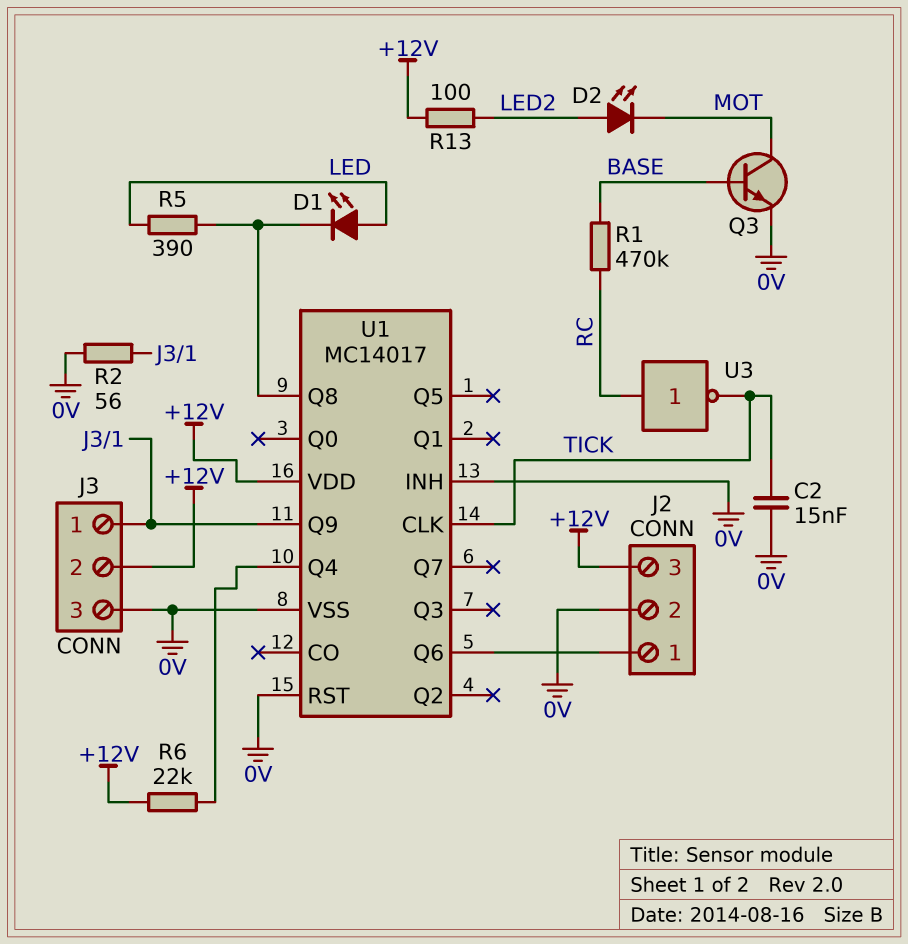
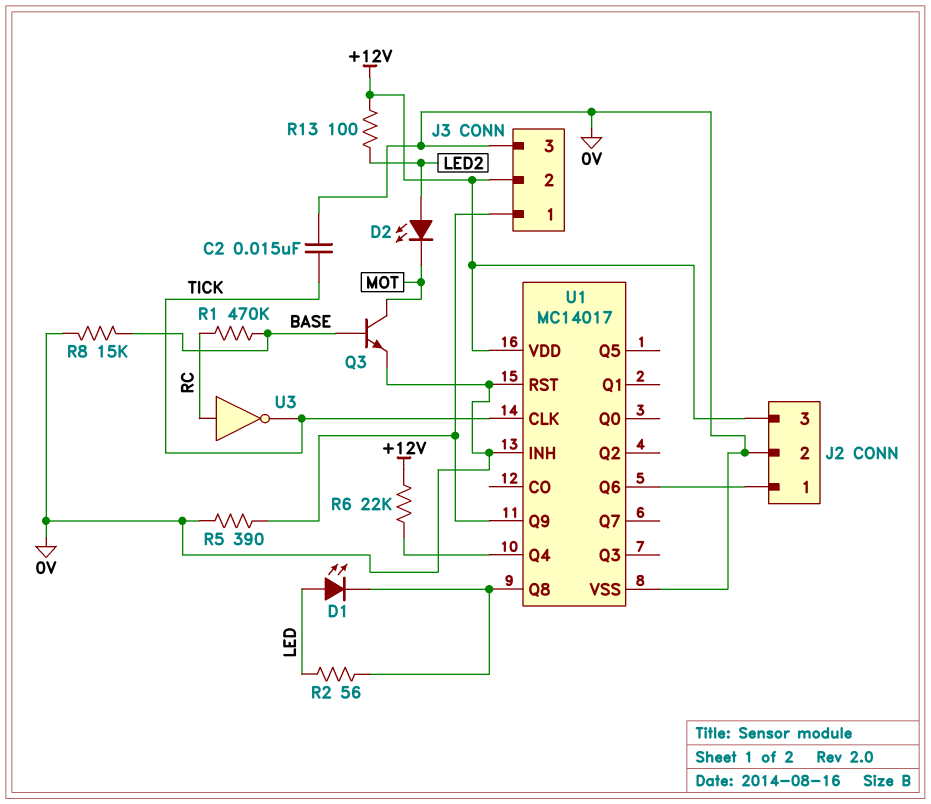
R2: 56 (0V, J3/1) -> 56 (LED, U1/Q8)
R5: 390 (LED, U1/Q8) -> 390 (0V, J3/1)
R8: none -> 15k (0V, BASE)

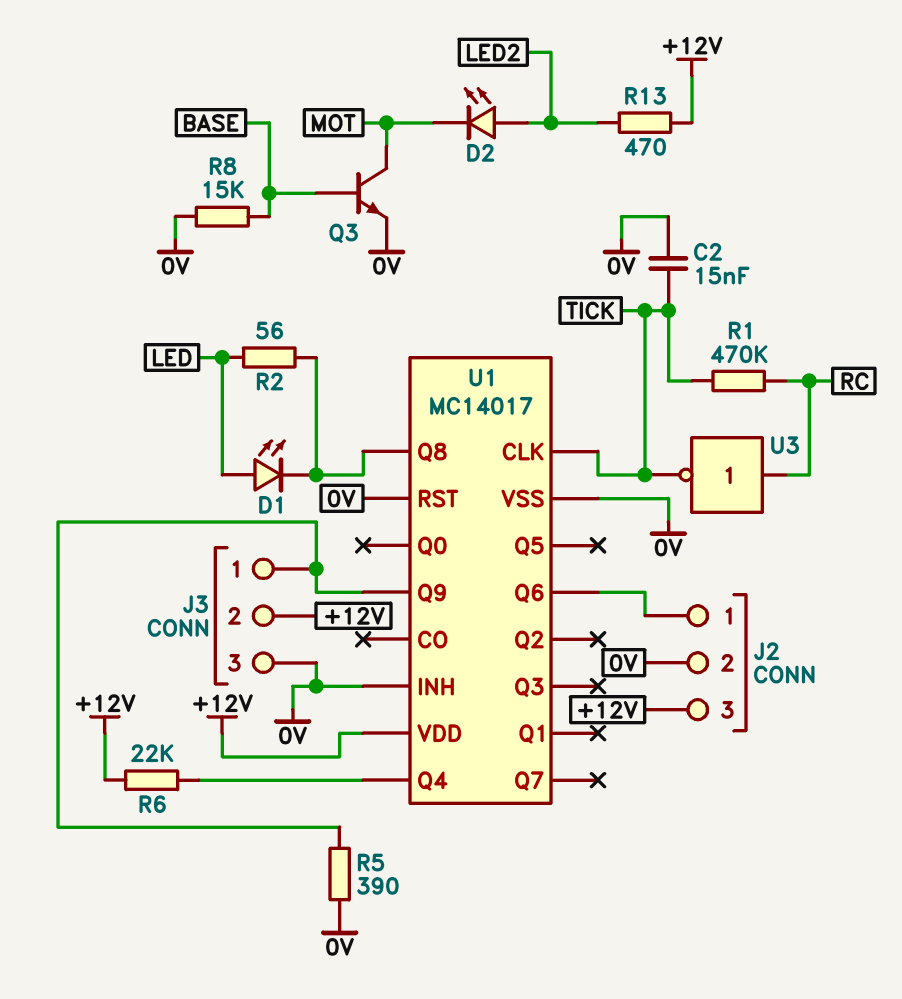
R1: 470k (BASE, RC) -> 470k (RC, TICK)
R13: 100 (+12V, LED2) -> 470 (+12V, LED2)

